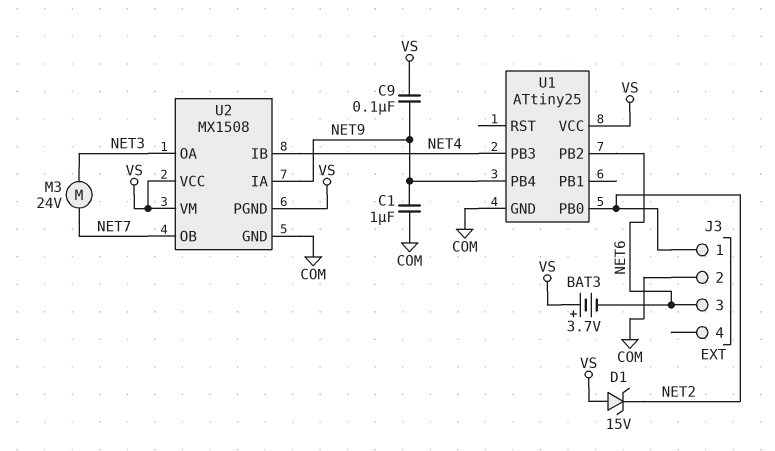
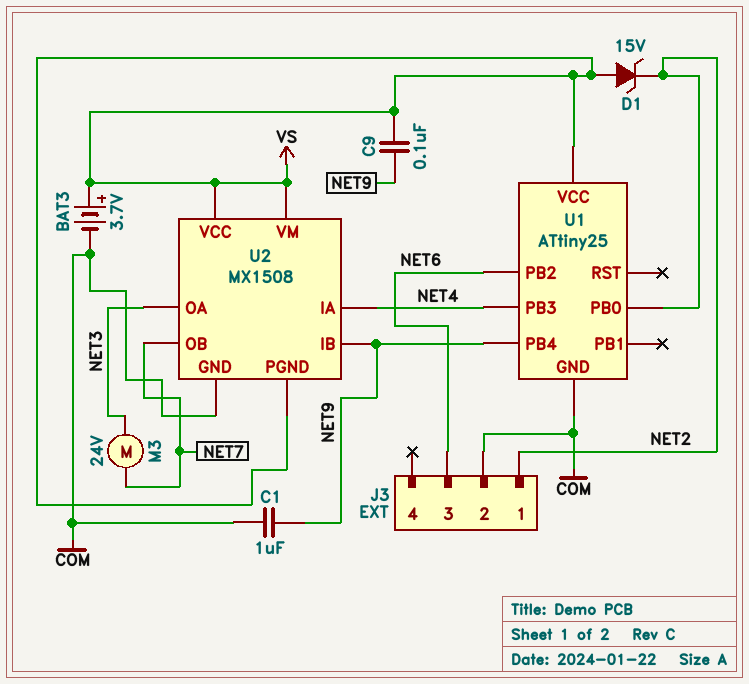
BAT3: 3.7V (plus VS, minus NET6) -> 3.7V (plus VS, minus COM)
U2 pin IA: NET9 -> NET4
U2 pin IB: NET4 -> NET9

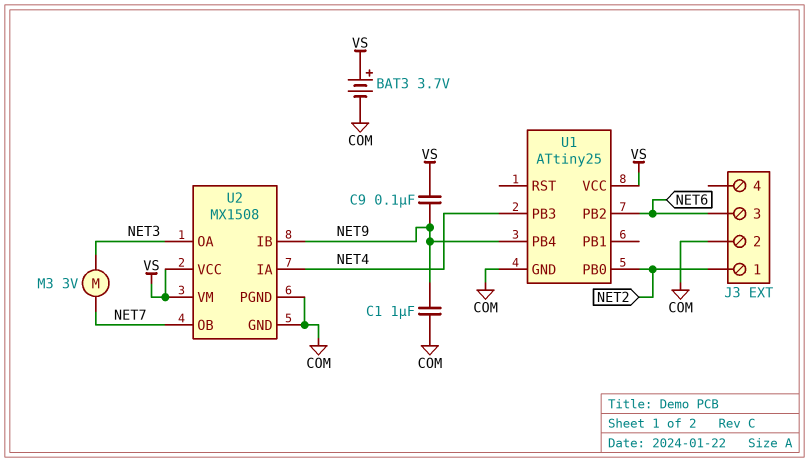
D1: zener 15V (A VS, K NET2) -> none
M3: motor 24V (NET3, NET7) -> motor 3V (NET3, NET7)
U2 pin PGND: VS -> COM

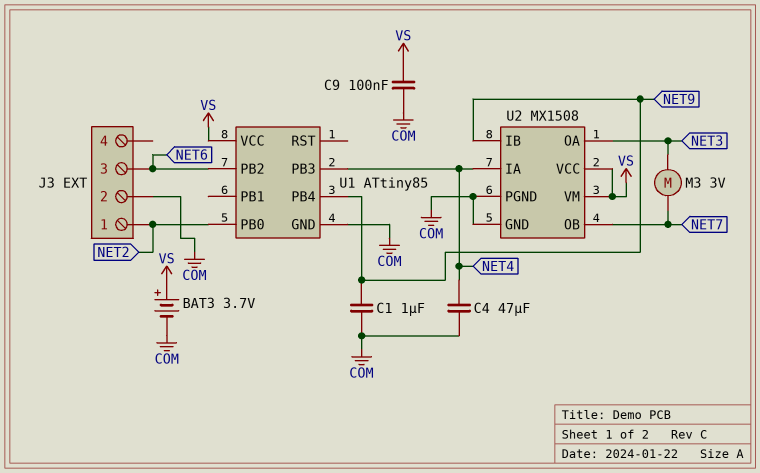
C4: none -> 47uF (COM, NET4)
C9: 100nF (NET9, VS) -> 100nF (COM, VS)
U1: ATtiny25 -> ATtiny85

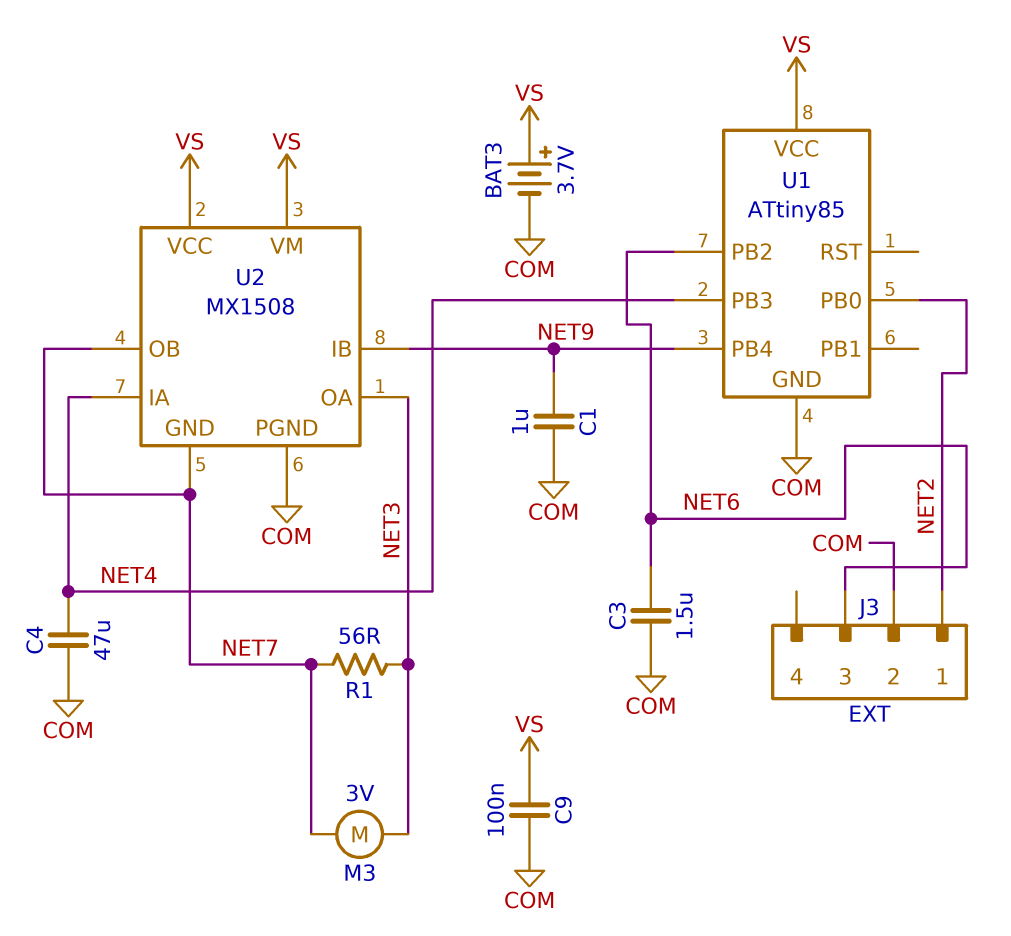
C3: none -> 1.5uF (COM, NET6)
R1: none -> 56 (NET3, NET7)
U2 pin GND: COM -> NET7

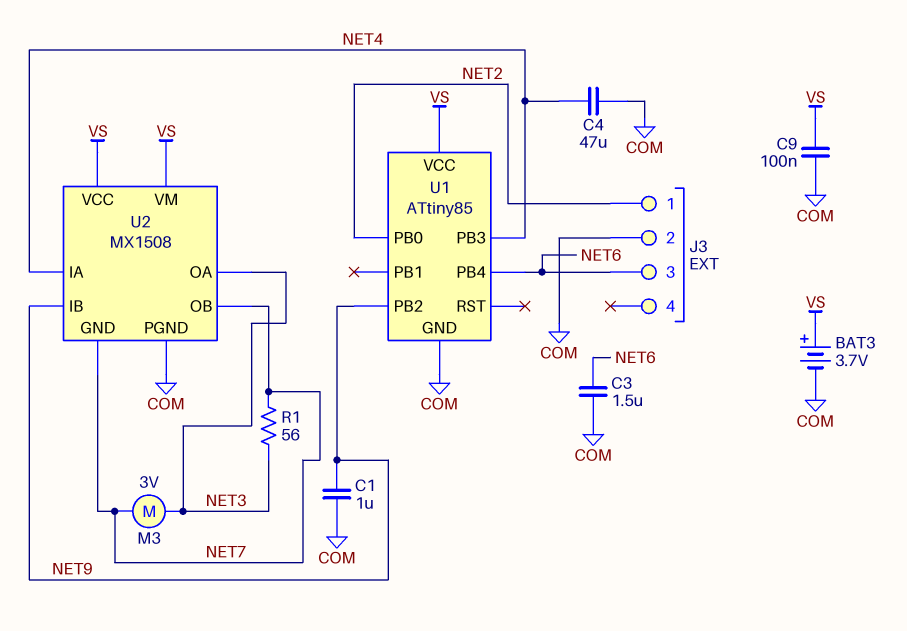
U1 pin PB2: NET6 -> NET9
U1 pin PB4: NET9 -> NET6

